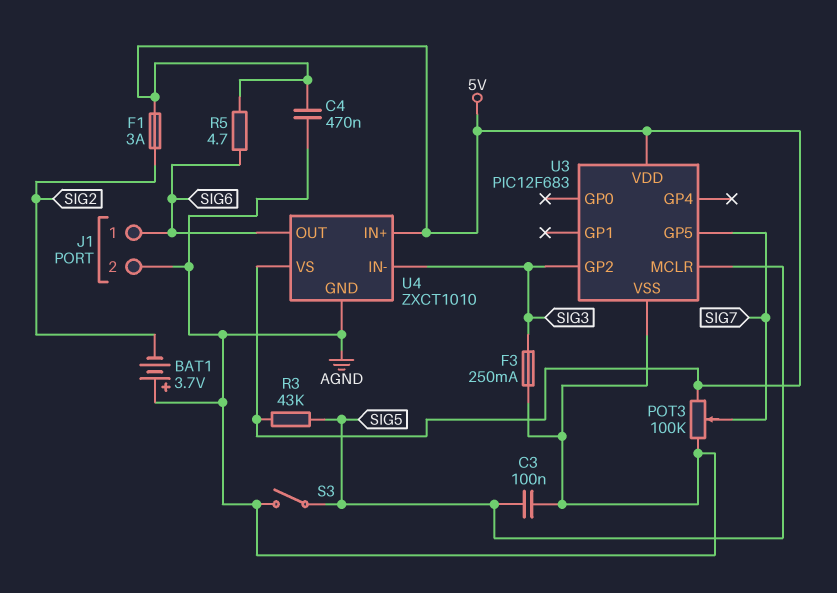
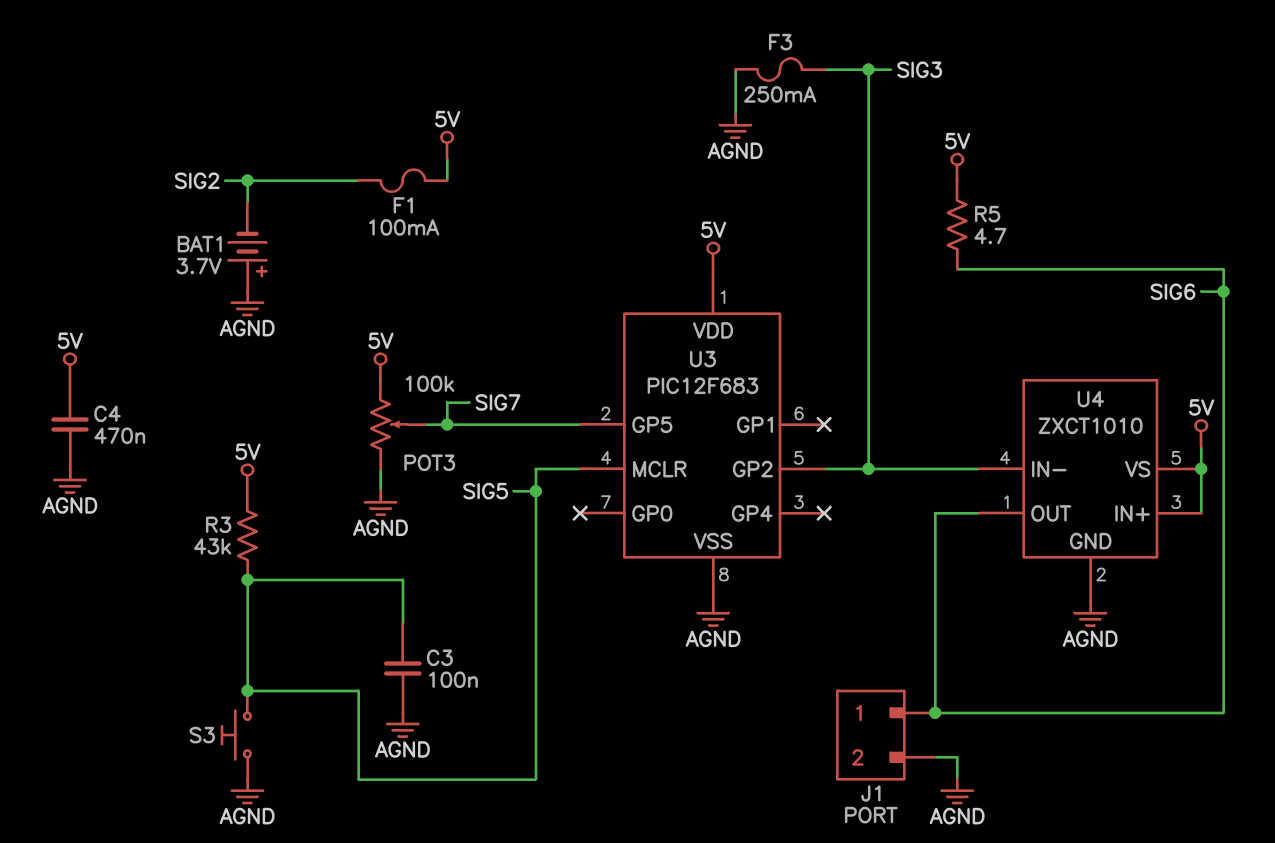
F1: 3A (5V, SIG2) -> 100mA (5V, SIG2)
S3: switch (AGND, SIG5) -> button (AGND, SIG5)

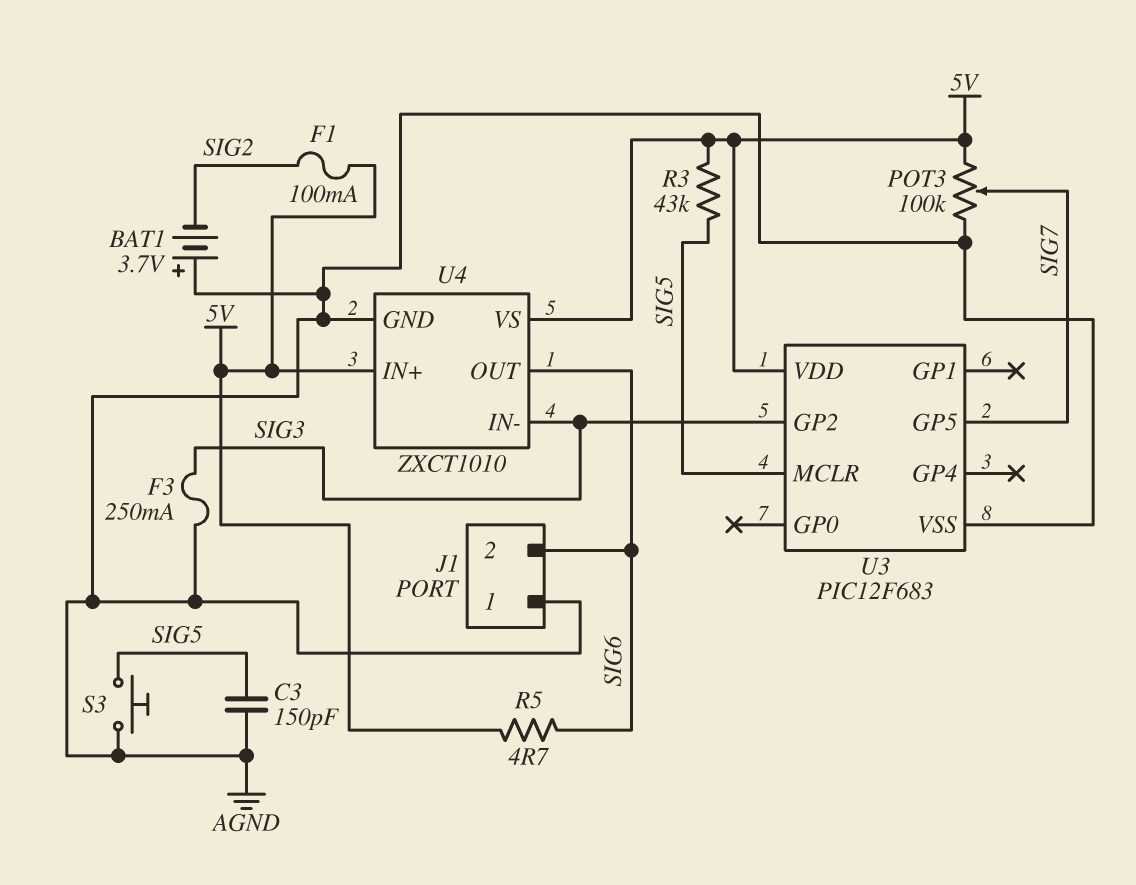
C3: 100nF (AGND, SIG5) -> 150pF (AGND, SIG5)
C4: 470nF (5V, AGND) -> none
J1 pin 1: SIG6 -> AGND
J1 pin 2: AGND -> SIG6

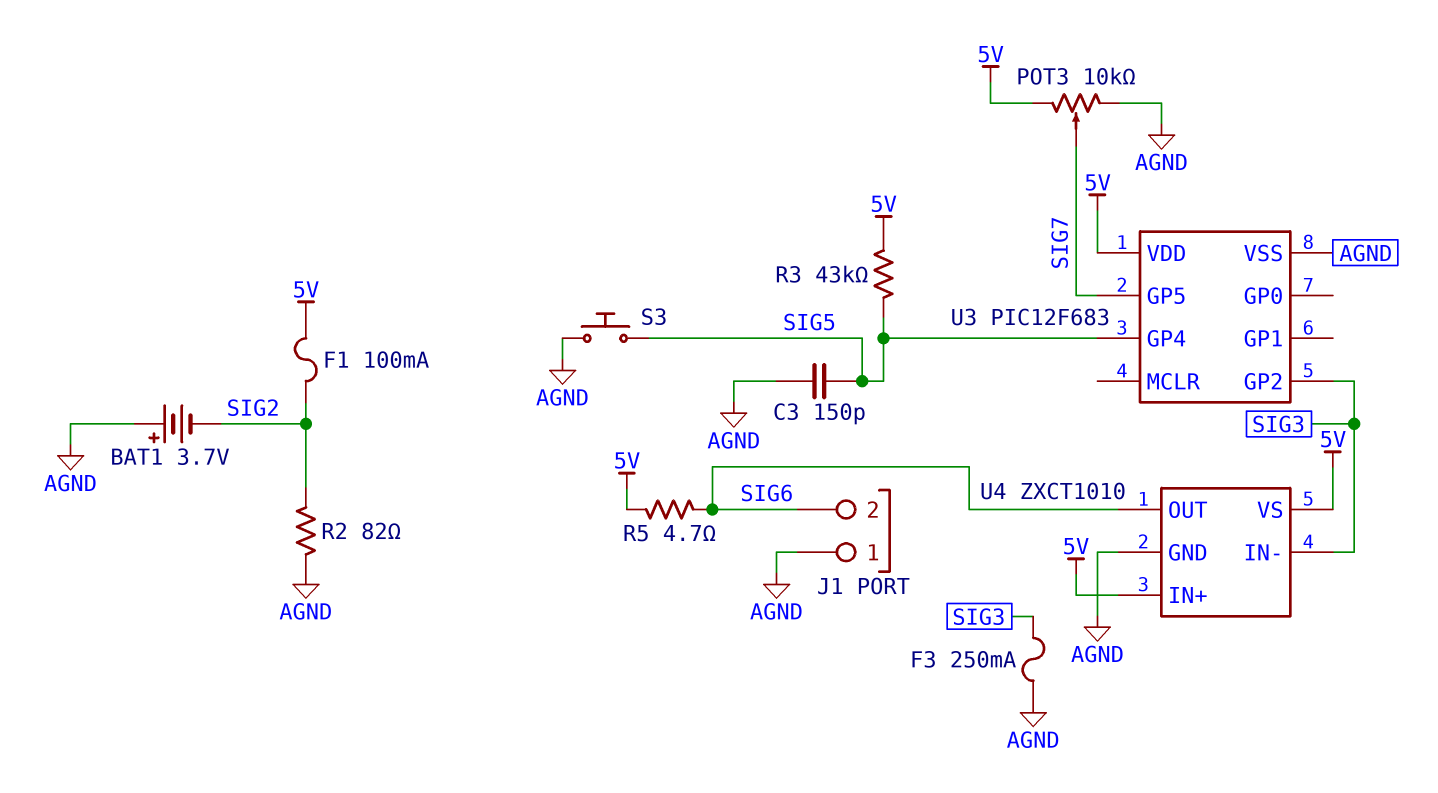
POT3: 100k (5V, AGND, wiper SIG7) -> 10k (5V, AGND, wiper SIG7)
R2: none -> 82 (AGND, SIG2)
U3 pin GP4: none -> SIG5
U3 pin MCLR: SIG5 -> none

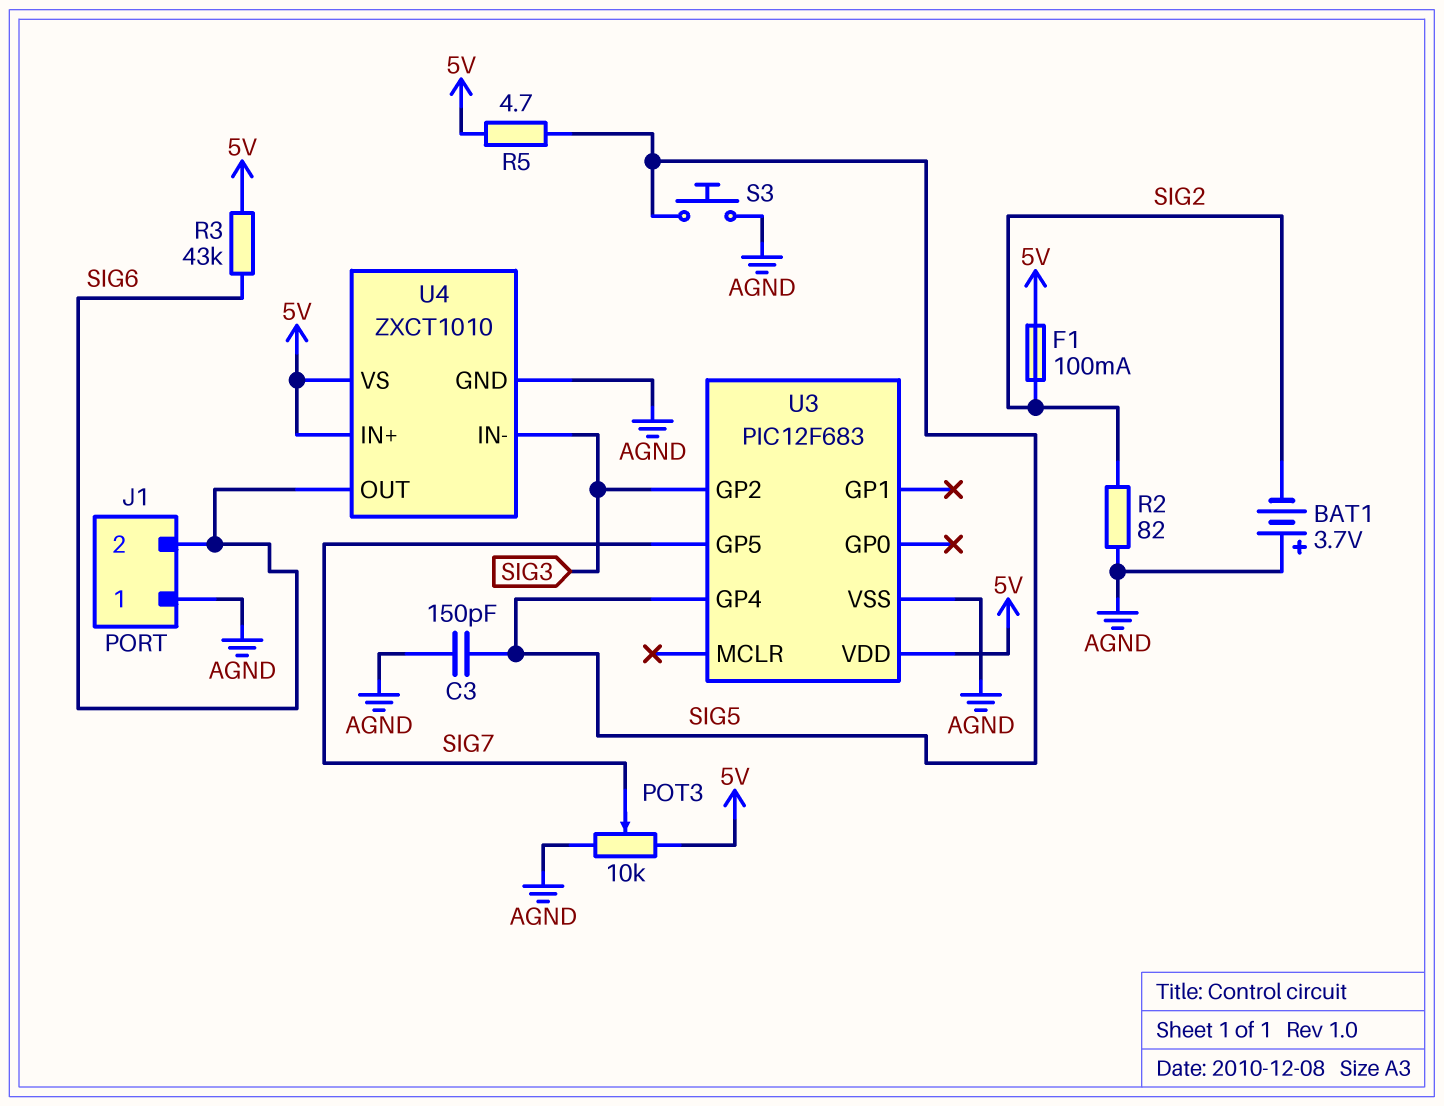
F3: 250mA (AGND, SIG3) -> none
R3: 43k (5V, SIG5) -> 43k (5V, SIG6)
R5: 4.7 (5V, SIG6) -> 4.7 (5V, SIG5)

